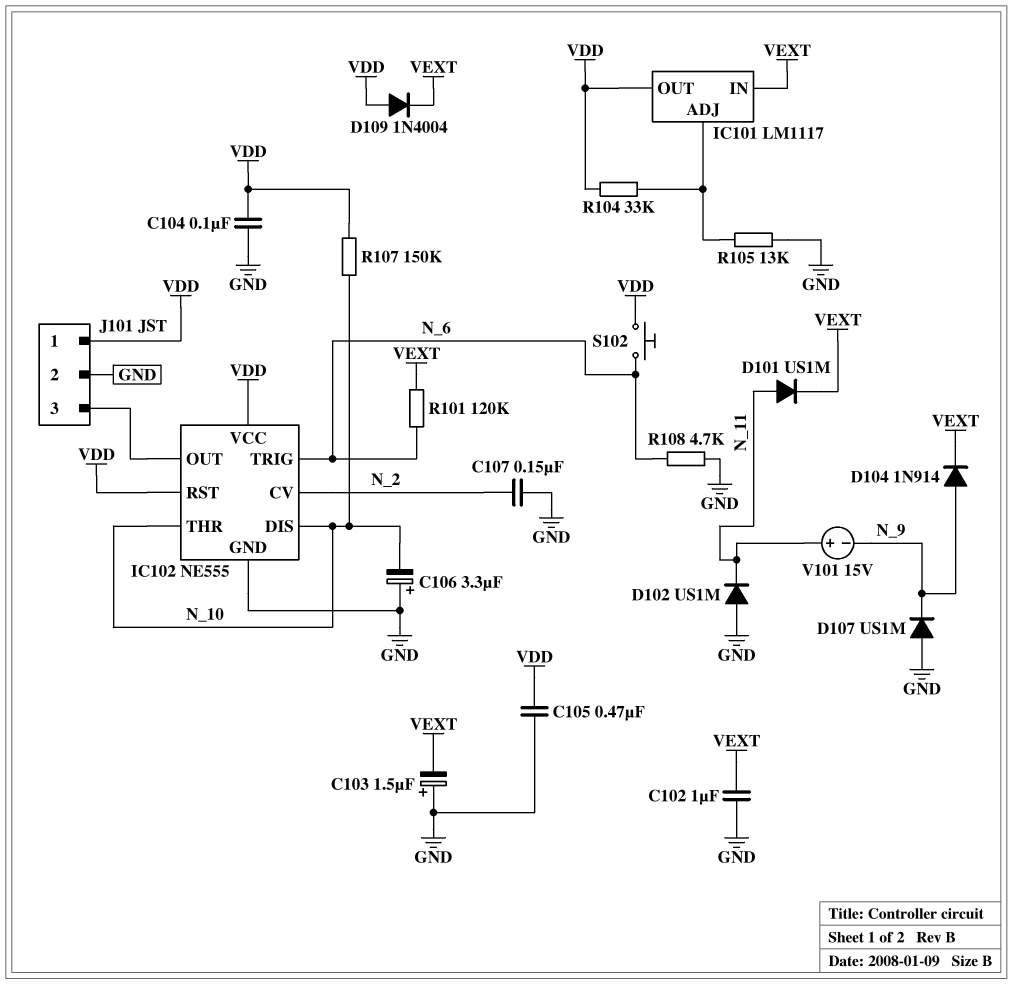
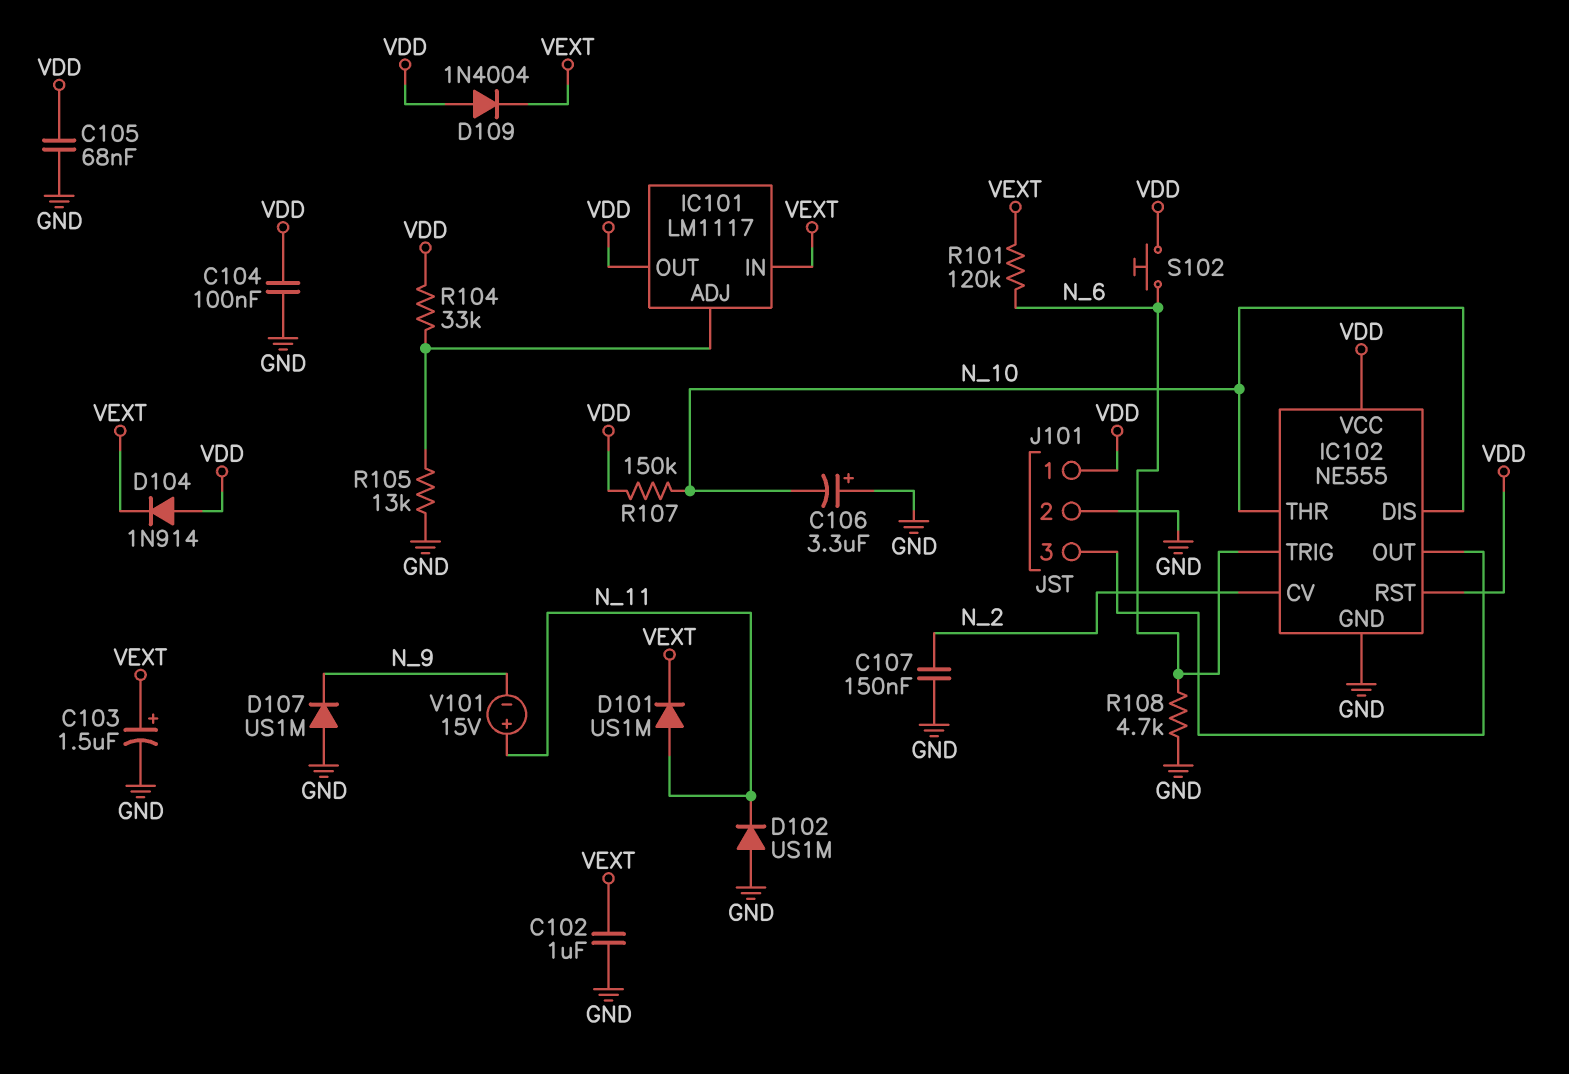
C103: 1.5uF (plus GND, minus VEXT) -> 1.5uF (plus VEXT, minus GND)
C105: 470nF (GND, VDD) -> 68nF (GND, VDD)
D104: diode 1N914 (A N_9, K VEXT) -> diode 1N914 (A VDD, K VEXT)

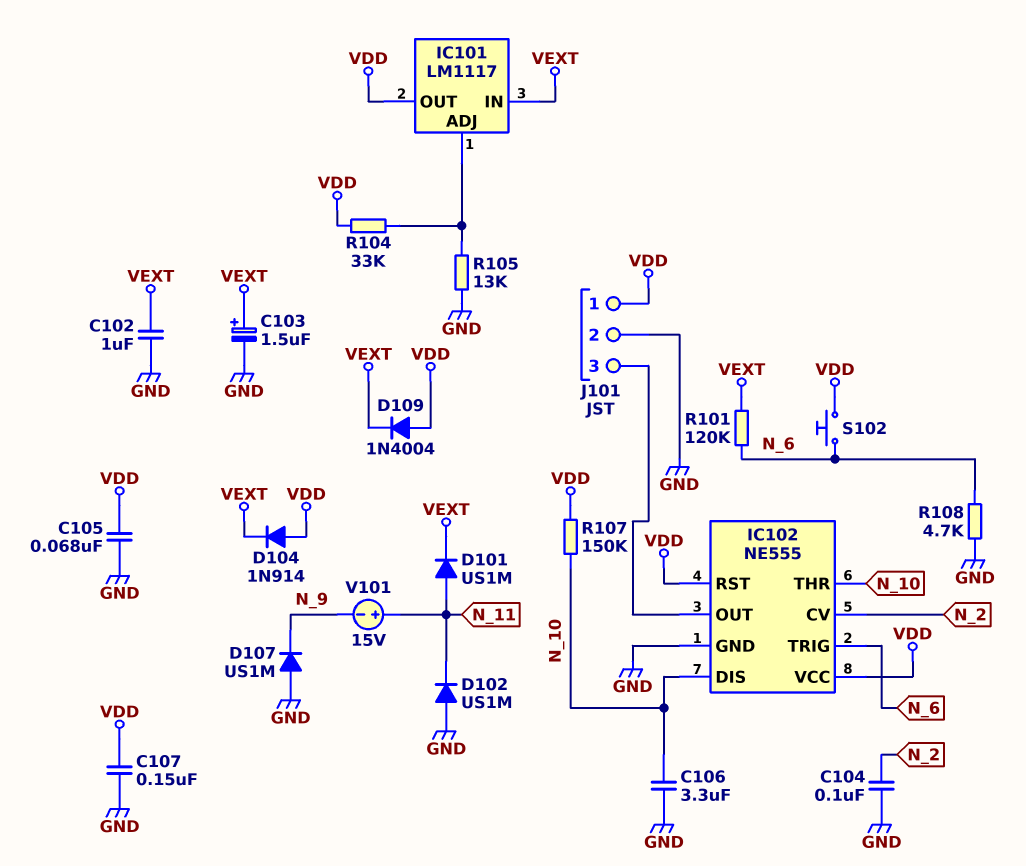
C104: 100nF (GND, VDD) -> 100nF (GND, N_2)
C106: 3.3uF (plus GND, minus N_10) -> 3.3uF (GND, N_10)
C107: 150nF (GND, N_2) -> 150nF (GND, VDD)

